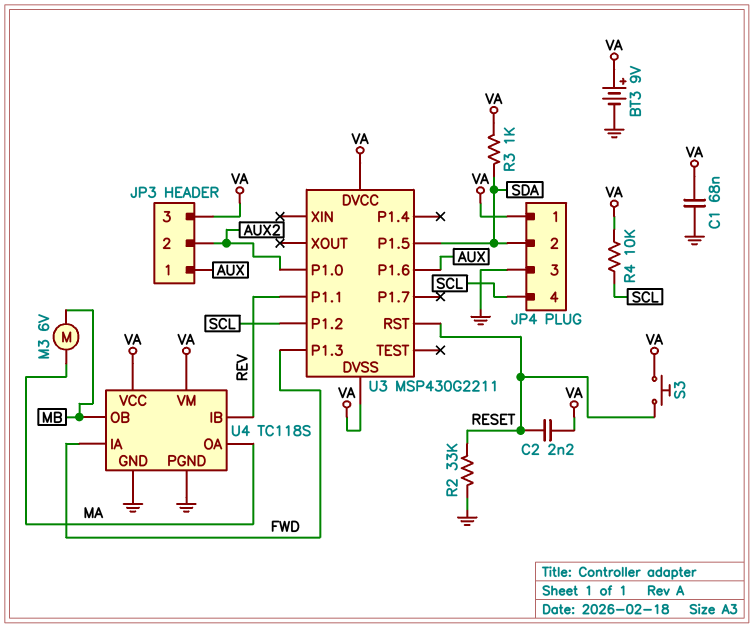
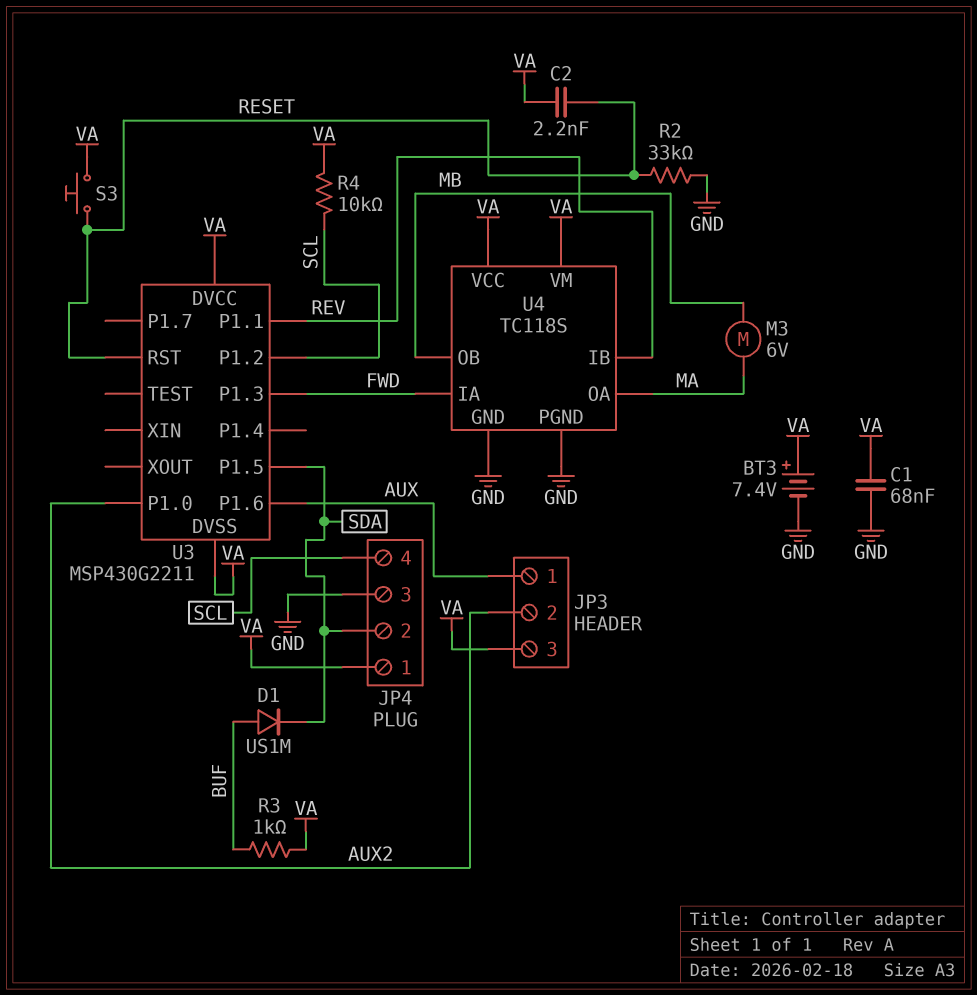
BT3: 9V (plus VA, minus GND) -> 7.4V (plus VA, minus GND)
D1: none -> diode US1M (A BUF, K SDA)
R3: 1k (SDA, VA) -> 1k (BUF, VA)

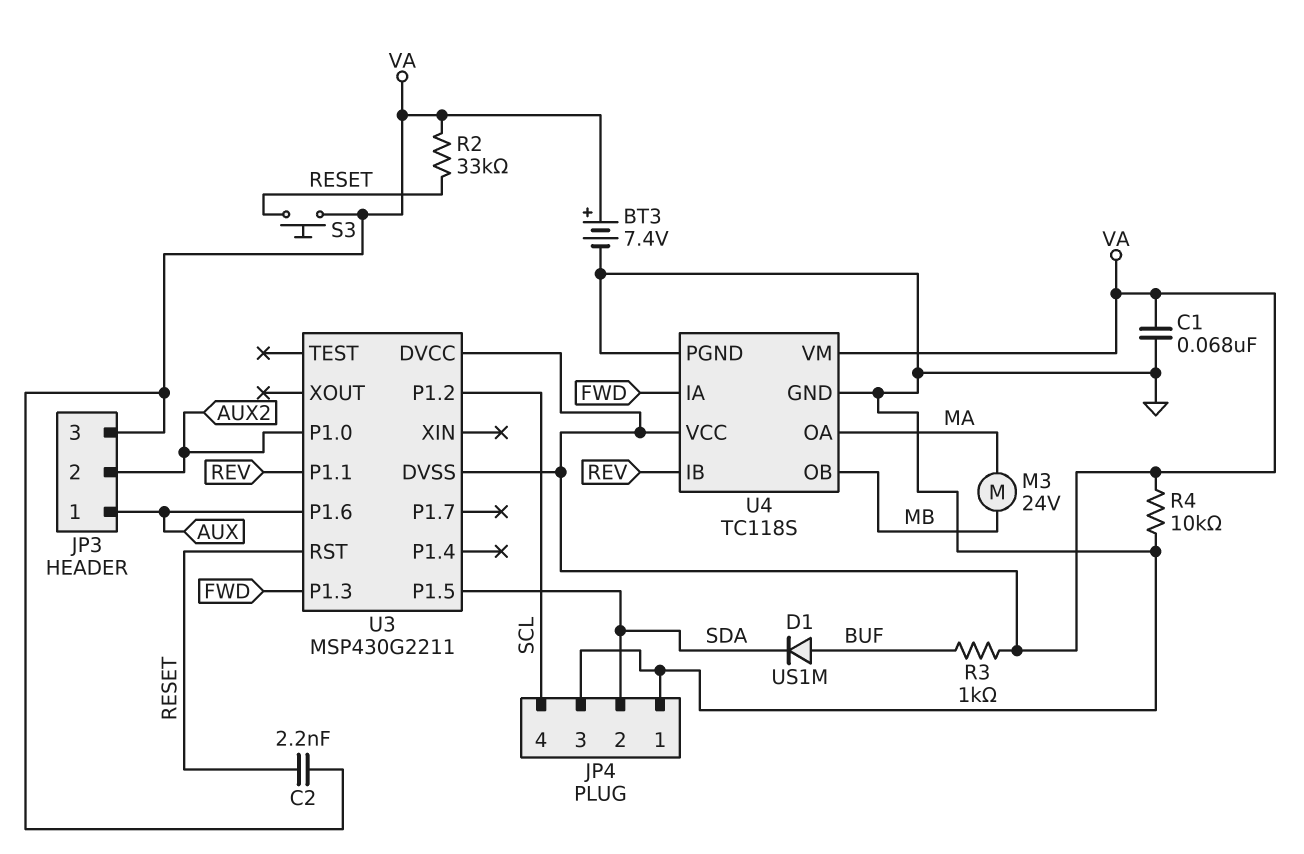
JP4 pin 1: VA -> GND
M3: motor 6V (MA, MB) -> motor 24V (MA, MB)
R2: 33k (GND, RESET) -> 33k (RESET, VA)
R4: 10k (SCL, VA) -> 10k (GND, VA)

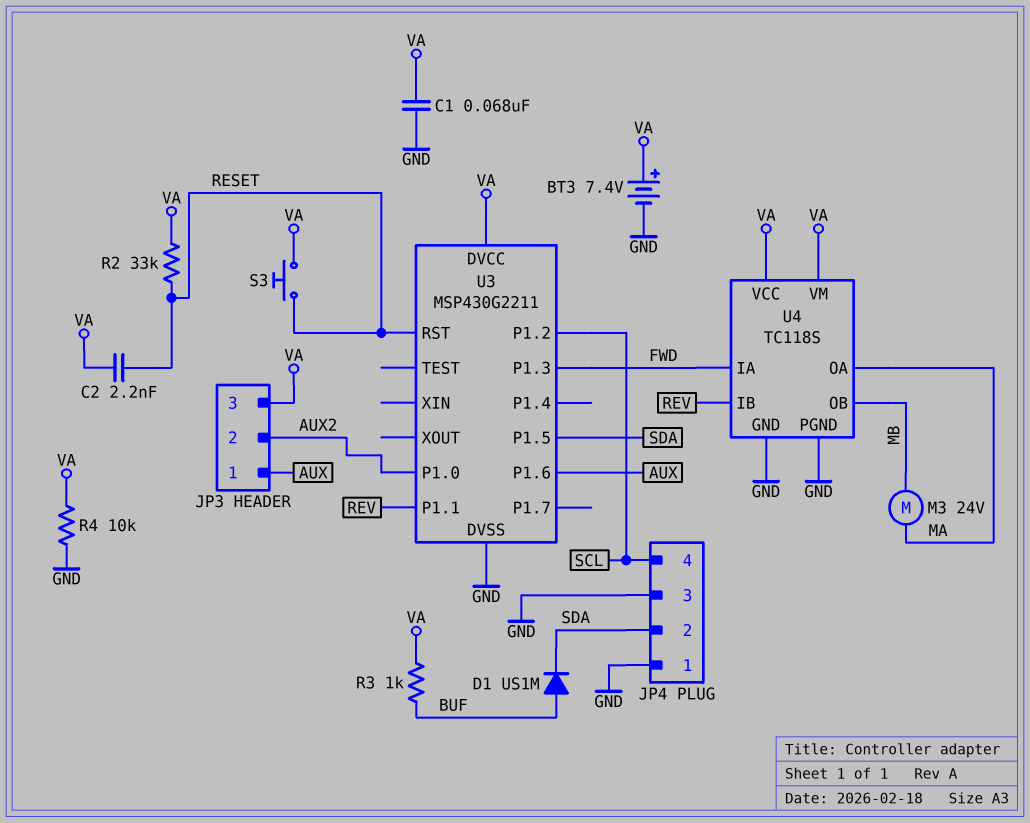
U3 pin DVSS: VA -> GND

